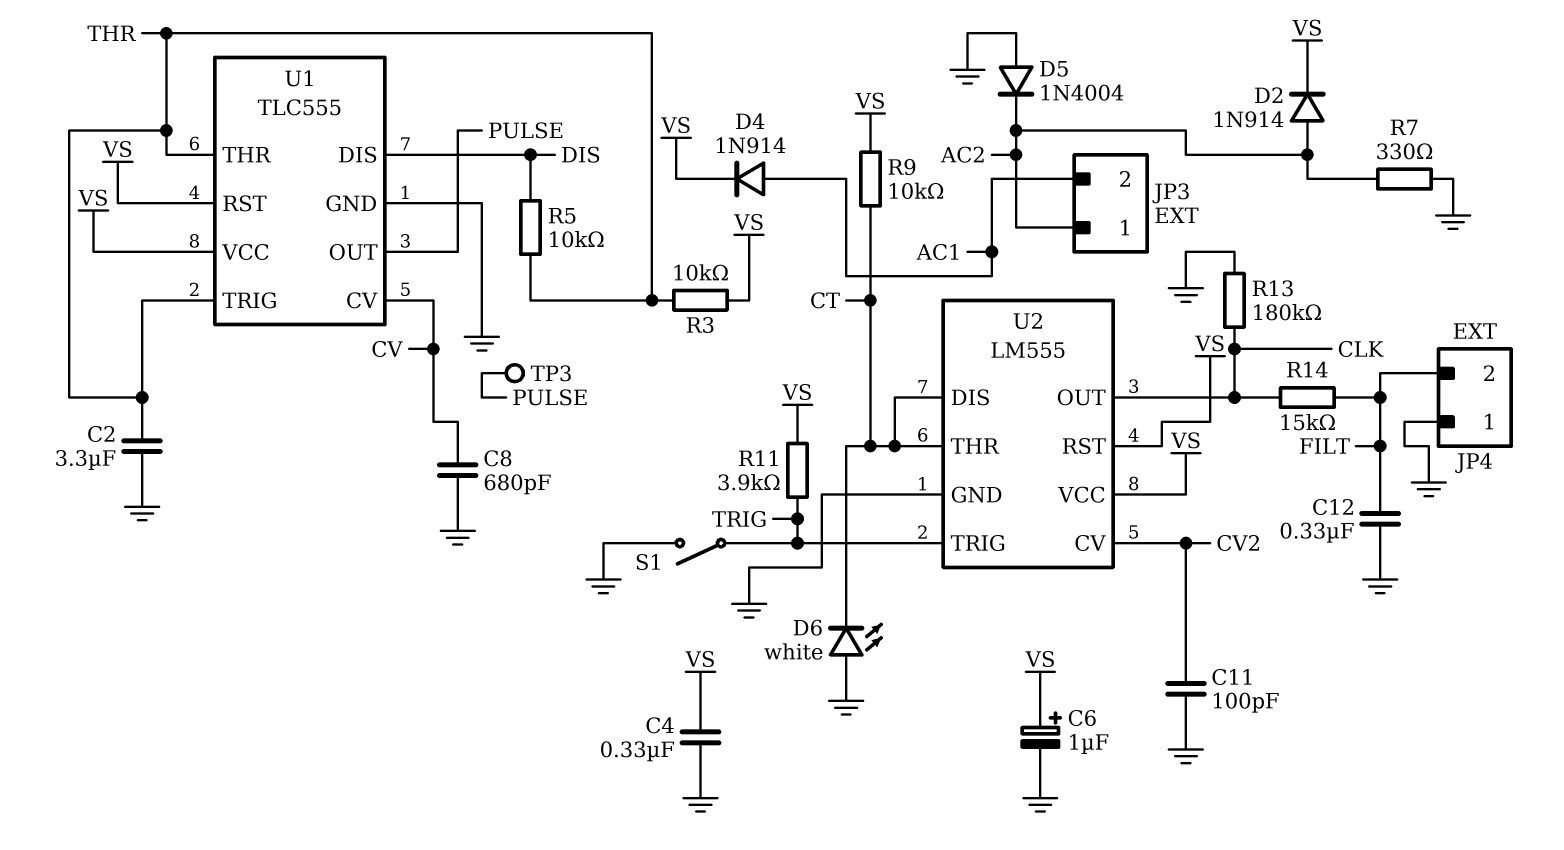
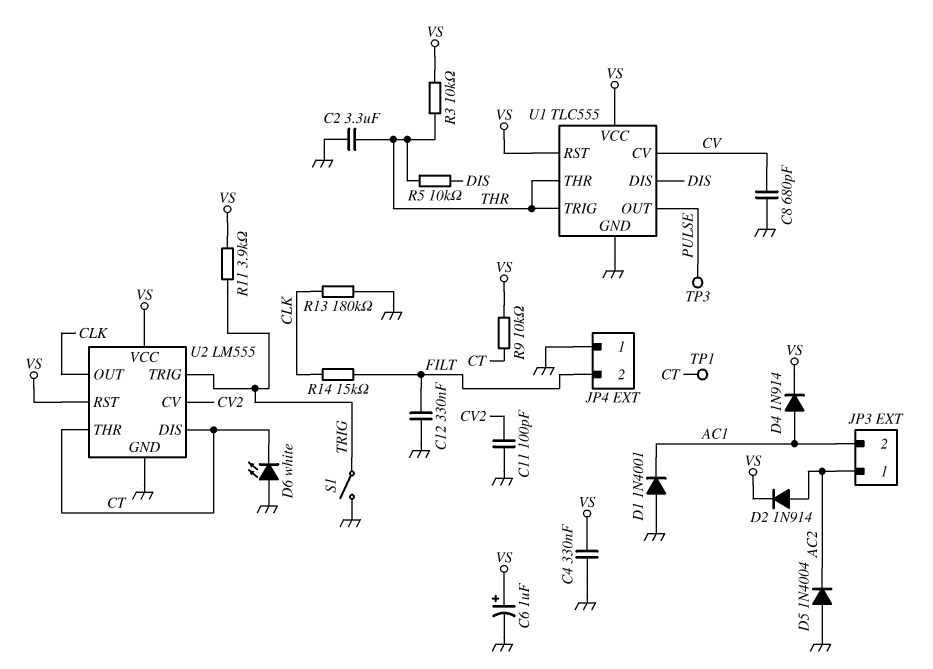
D1: none -> diode 1N4001 (A GND, K AC1)
R7: 330 (AC2, GND) -> none
TP1: none -> test point (CT)

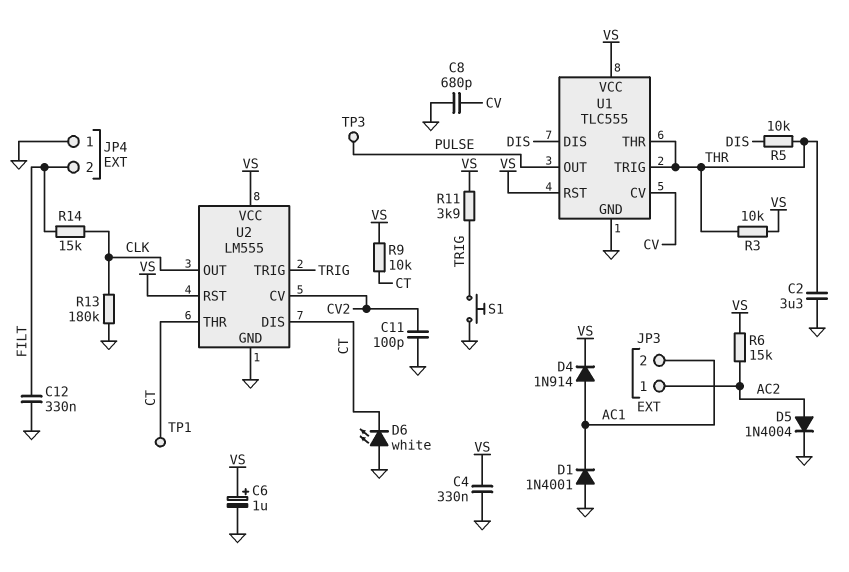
D2: diode 1N914 (A AC2, K VS) -> none
D5: diode 1N4004 (A GND, K AC2) -> diode 1N4004 (A AC2, K GND)
R6: none -> 15k (AC2, VS)
S1: switch (GND, TRIG) -> button (GND, TRIG)

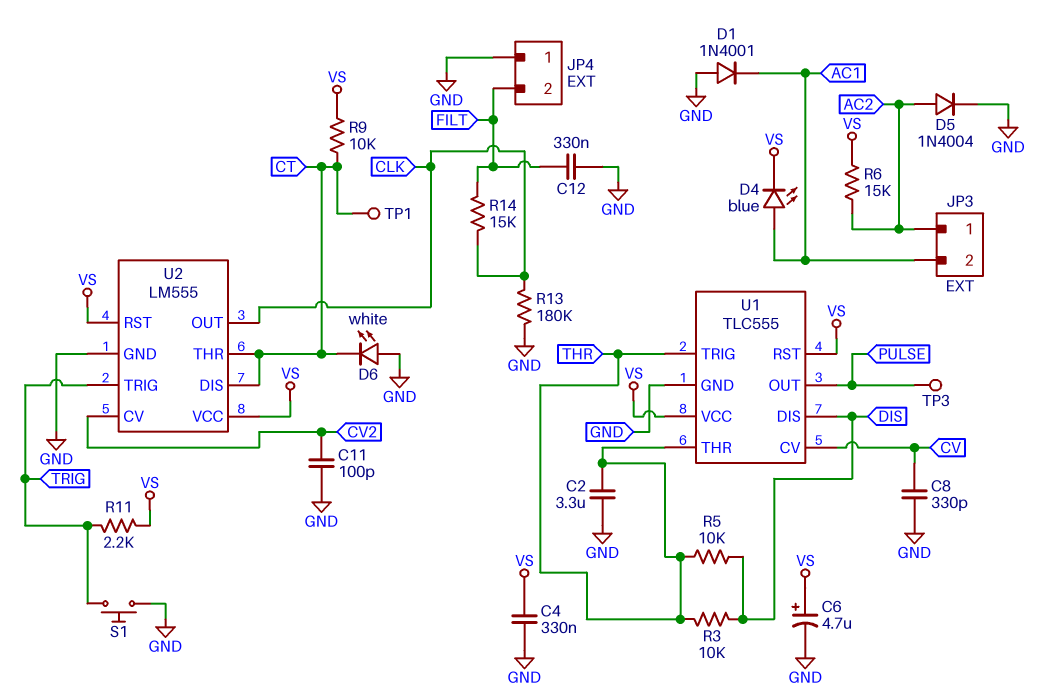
C6: 1uF (plus VS, minus GND) -> 4.7uF (plus VS, minus GND)
C8: 680pF (CV, GND) -> 330pF (CV, GND)
D4: diode 1N914 (A AC1, K VS) -> LED blue (A AC1, K VS)
R3: 10k (THR, VS) -> 10k (DIS, THR)
R11: 3.9k (TRIG, VS) -> 2.2k (TRIG, VS)

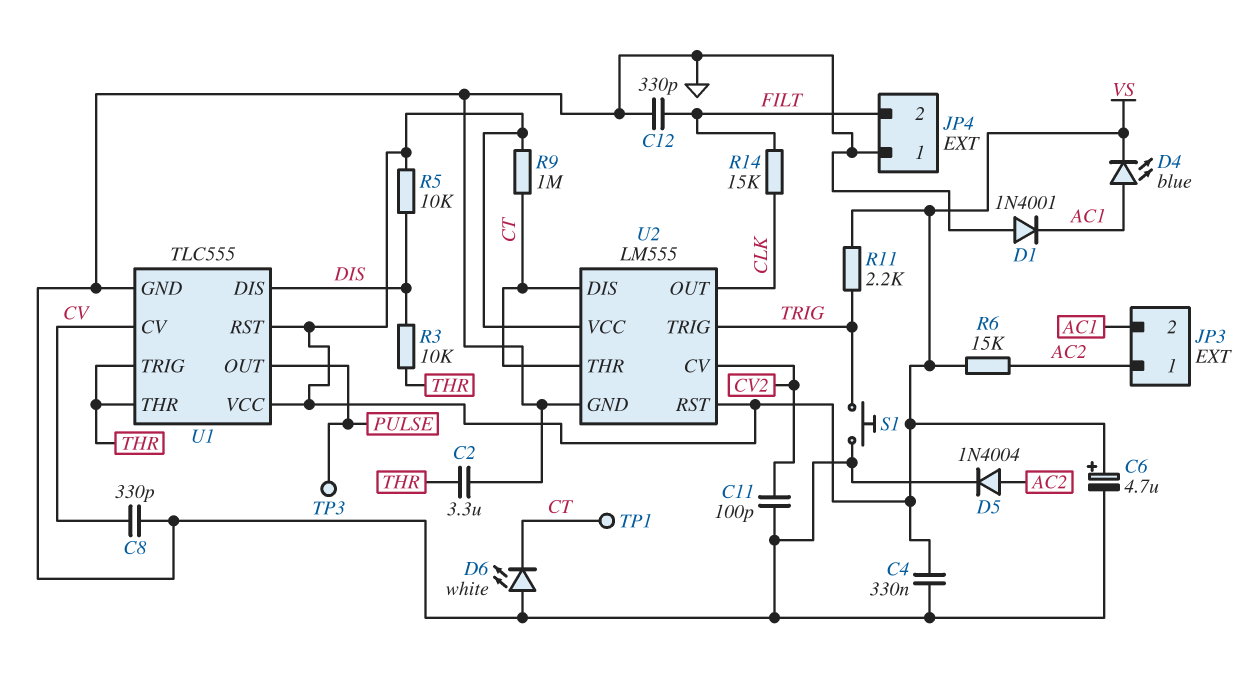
C12: 330nF (FILT, GND) -> 330pF (FILT, GND)
R5: 10k (DIS, THR) -> 10k (DIS, VS)
R9: 10k (CT, VS) -> 1M (CT, VS)
R13: 180k (CLK, GND) -> none

